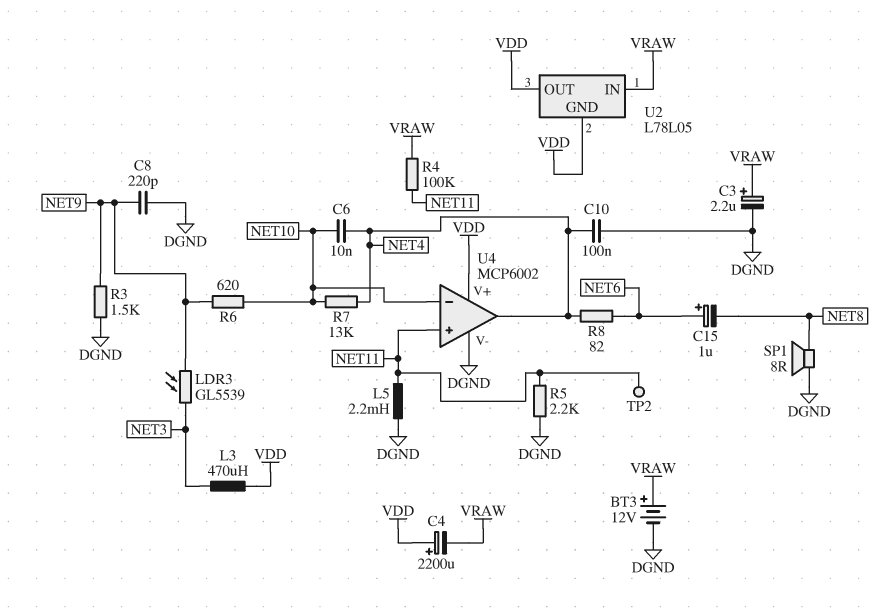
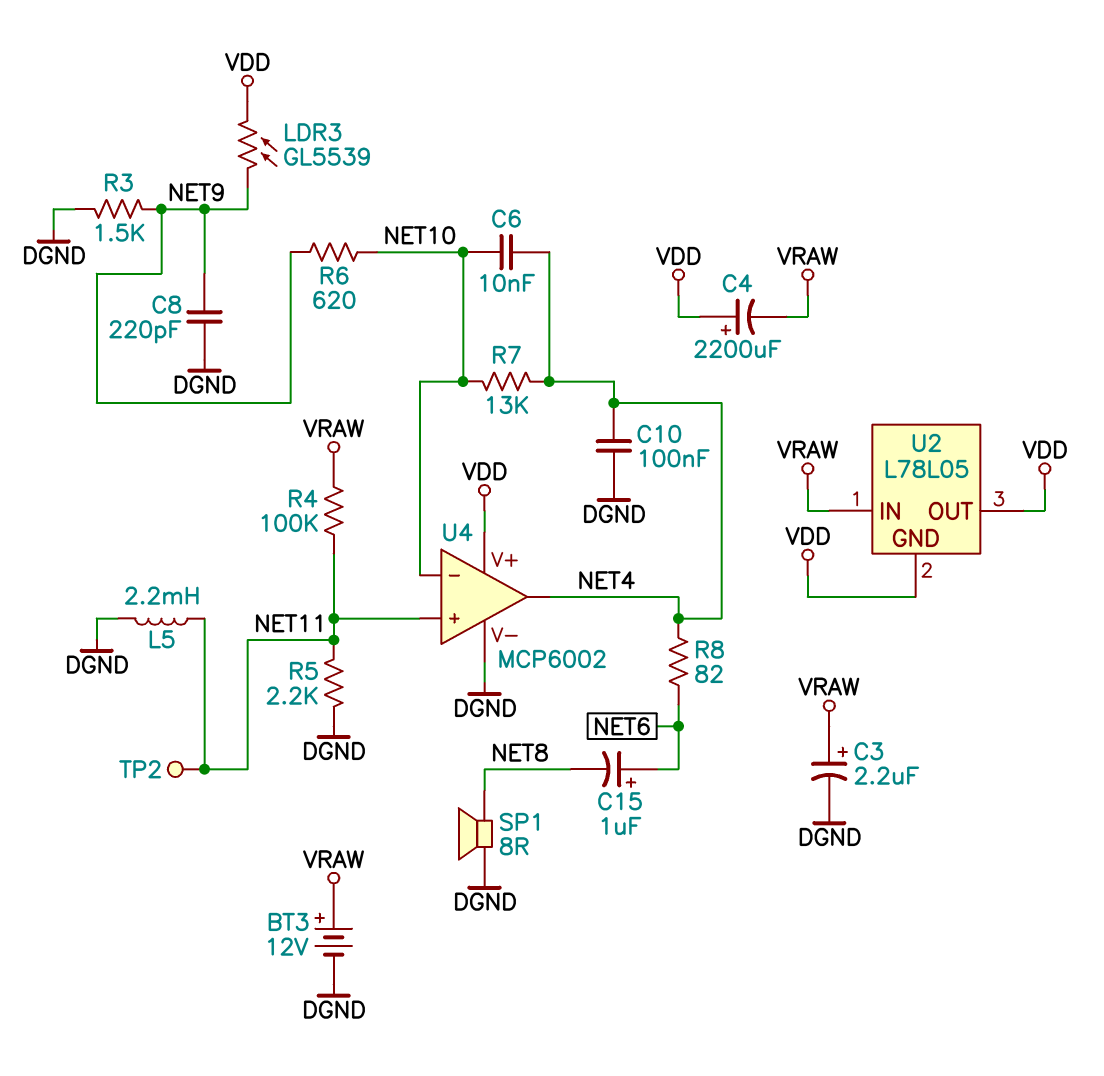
L3: 470uH (NET3, VDD) -> none
LDR3: GL5539 (NET3, NET9) -> GL5539 (NET9, VDD)

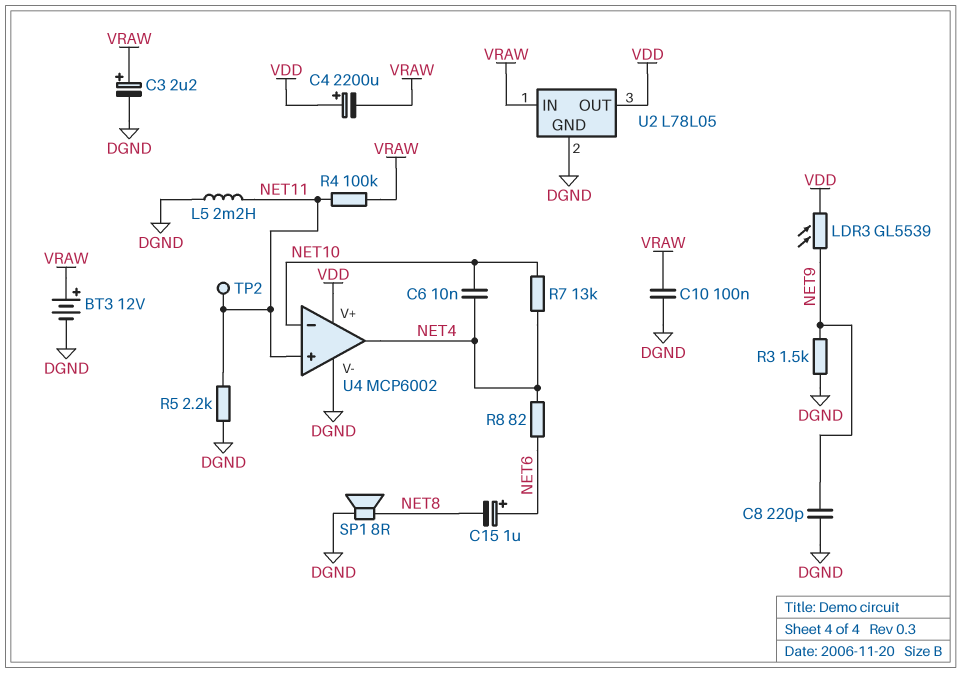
C10: 100nF (DGND, NET4) -> 100nF (DGND, VRAW)
R6: 620 (NET9, NET10) -> none
U2 pin GND: VDD -> DGND

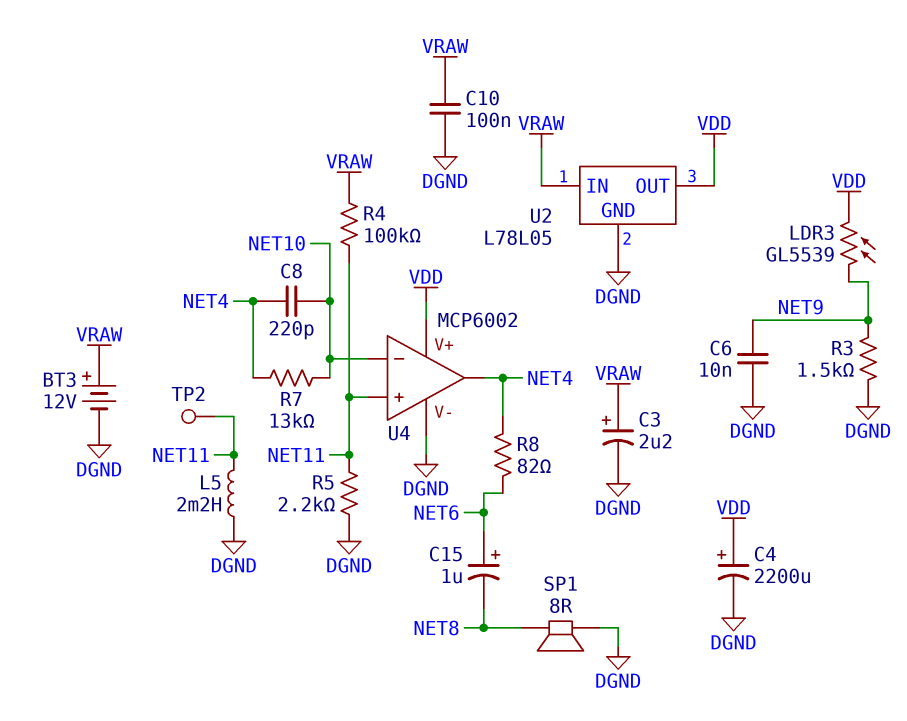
C4: 2200uF (plus VDD, minus VRAW) -> 2200uF (plus VDD, minus DGND)
C6: 10nF (NET4, NET10) -> 10nF (DGND, NET9)
C8: 220pF (DGND, NET9) -> 220pF (NET4, NET10)

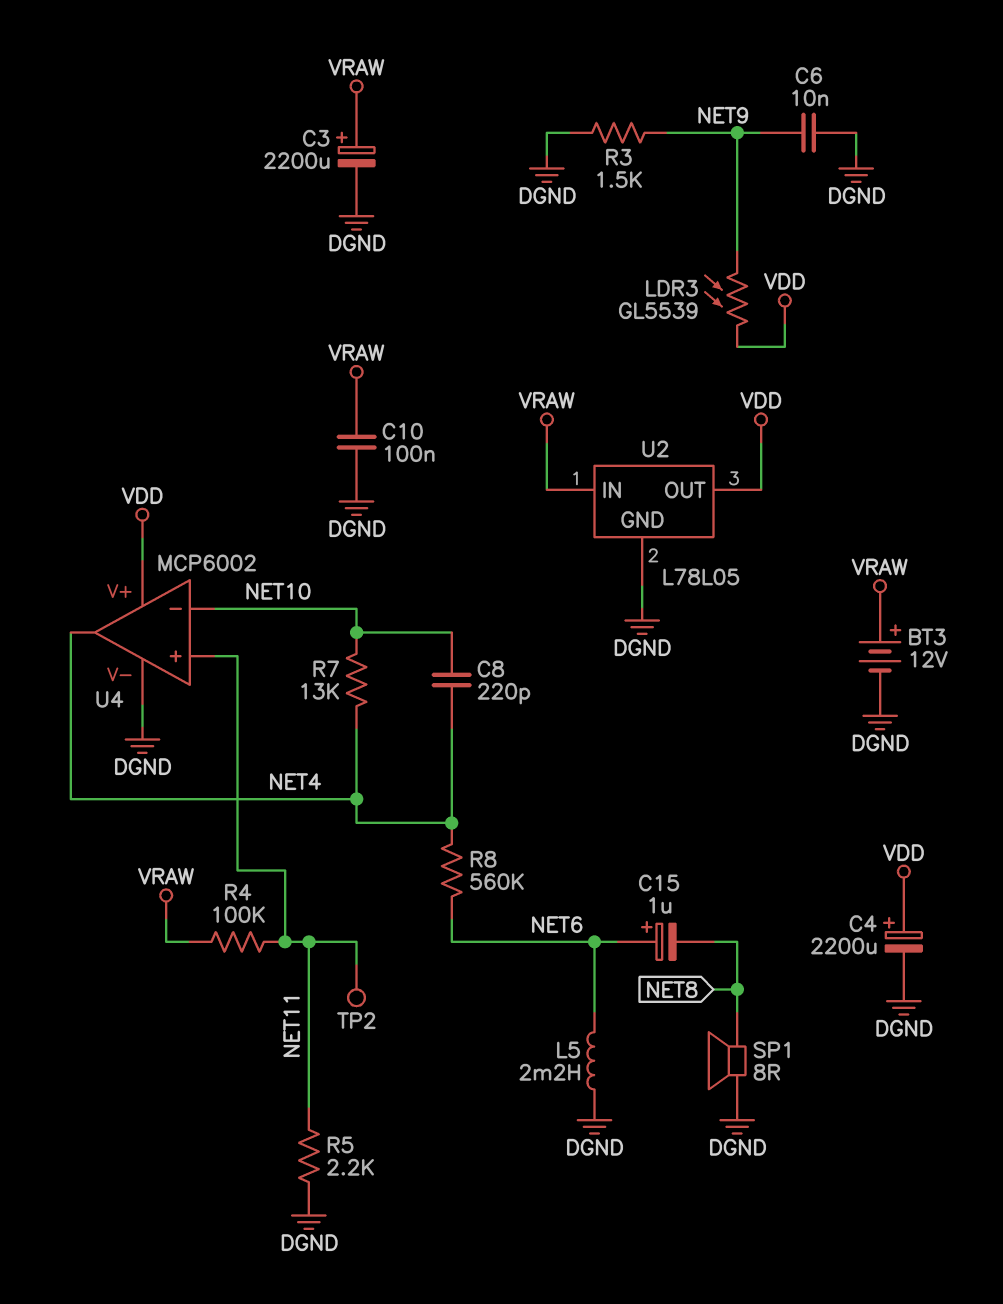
C3: 2.2uF (plus VRAW, minus DGND) -> 2200uF (plus VRAW, minus DGND)
L5: 2.2mH (DGND, NET11) -> 2.2mH (DGND, NET6)
R8: 82 (NET4, NET6) -> 560k (NET4, NET6)

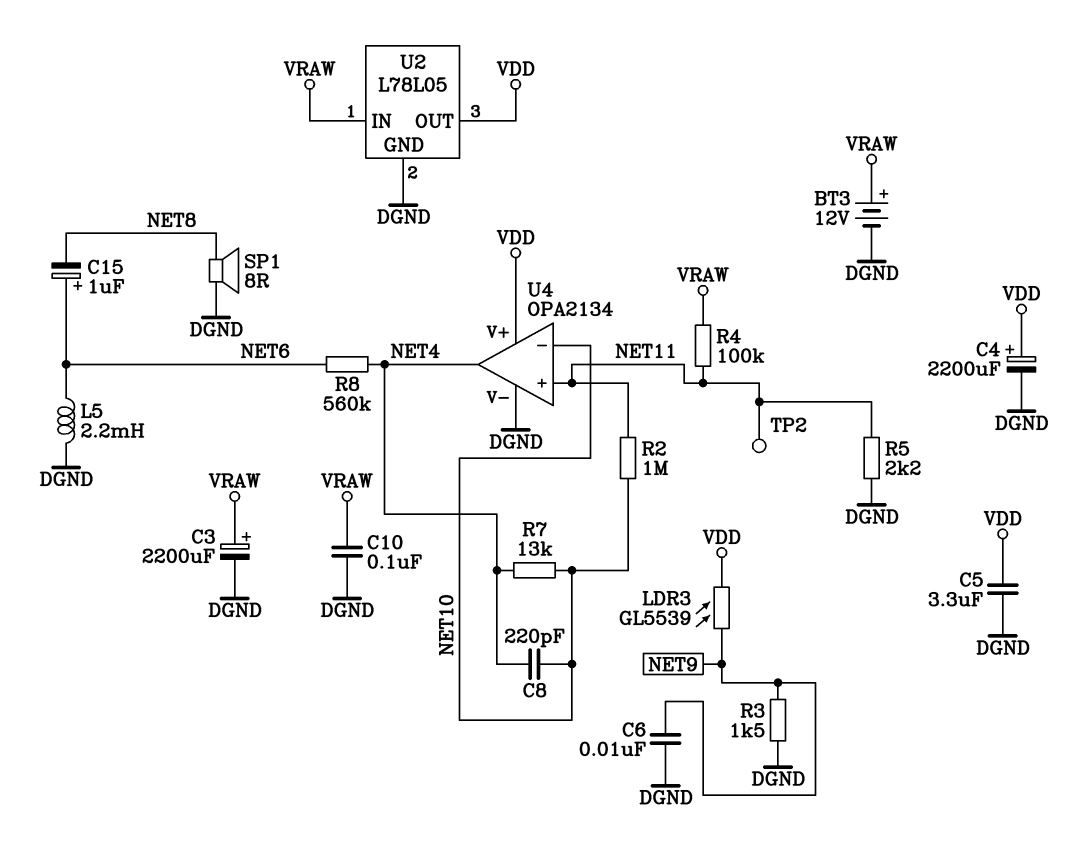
C5: none -> 3.3uF (DGND, VDD)
R2: none -> 1M (NET10, NET11)
U4: MCP6002 -> OPA2134

